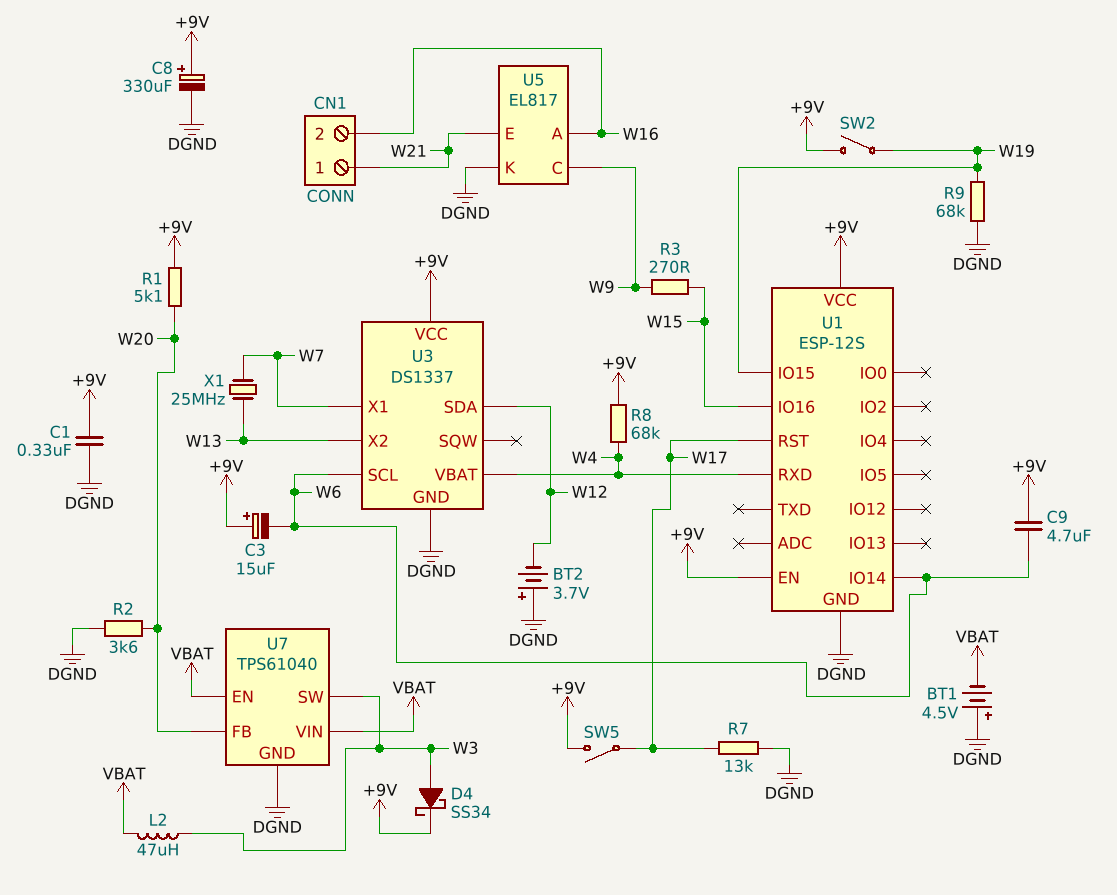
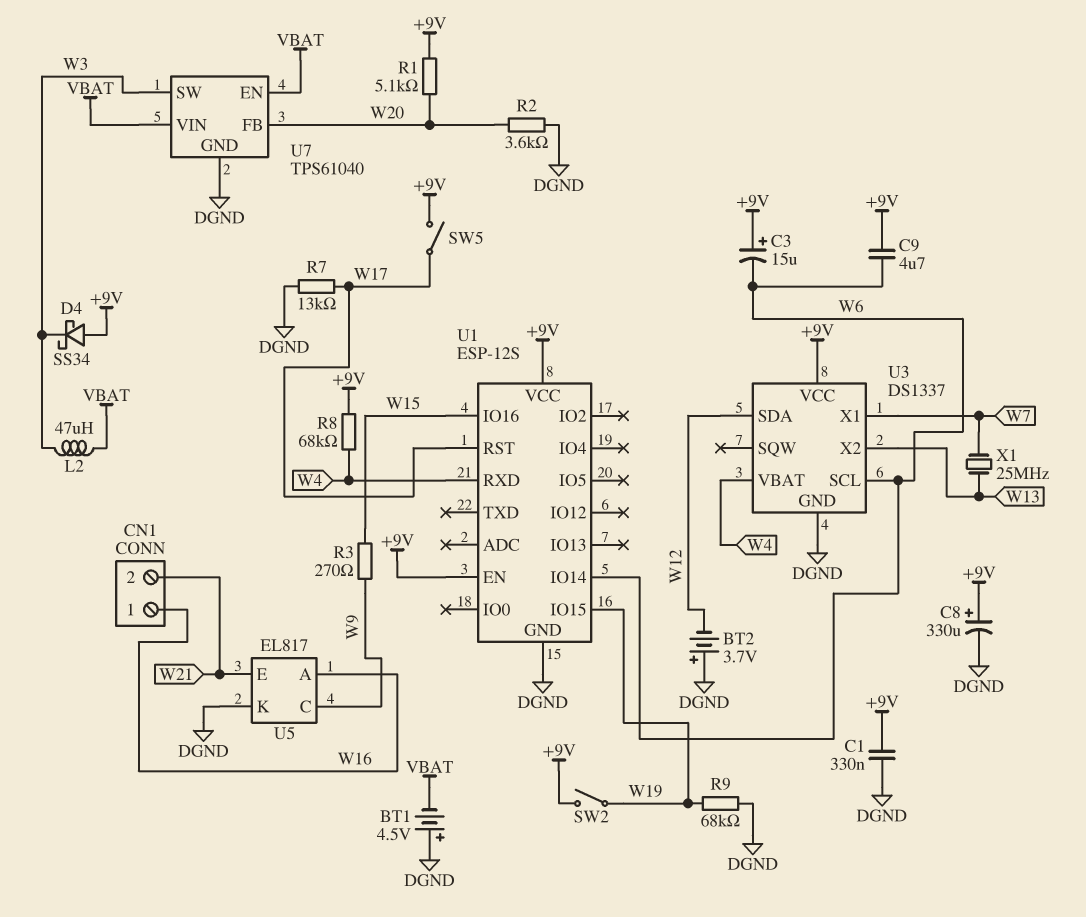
CN1 pin 1: W21 -> W16
CN1 pin 2: W16 -> W21
D4: schottky SS34 (A W3, K +9V) -> schottky SS34 (A +9V, K W3)

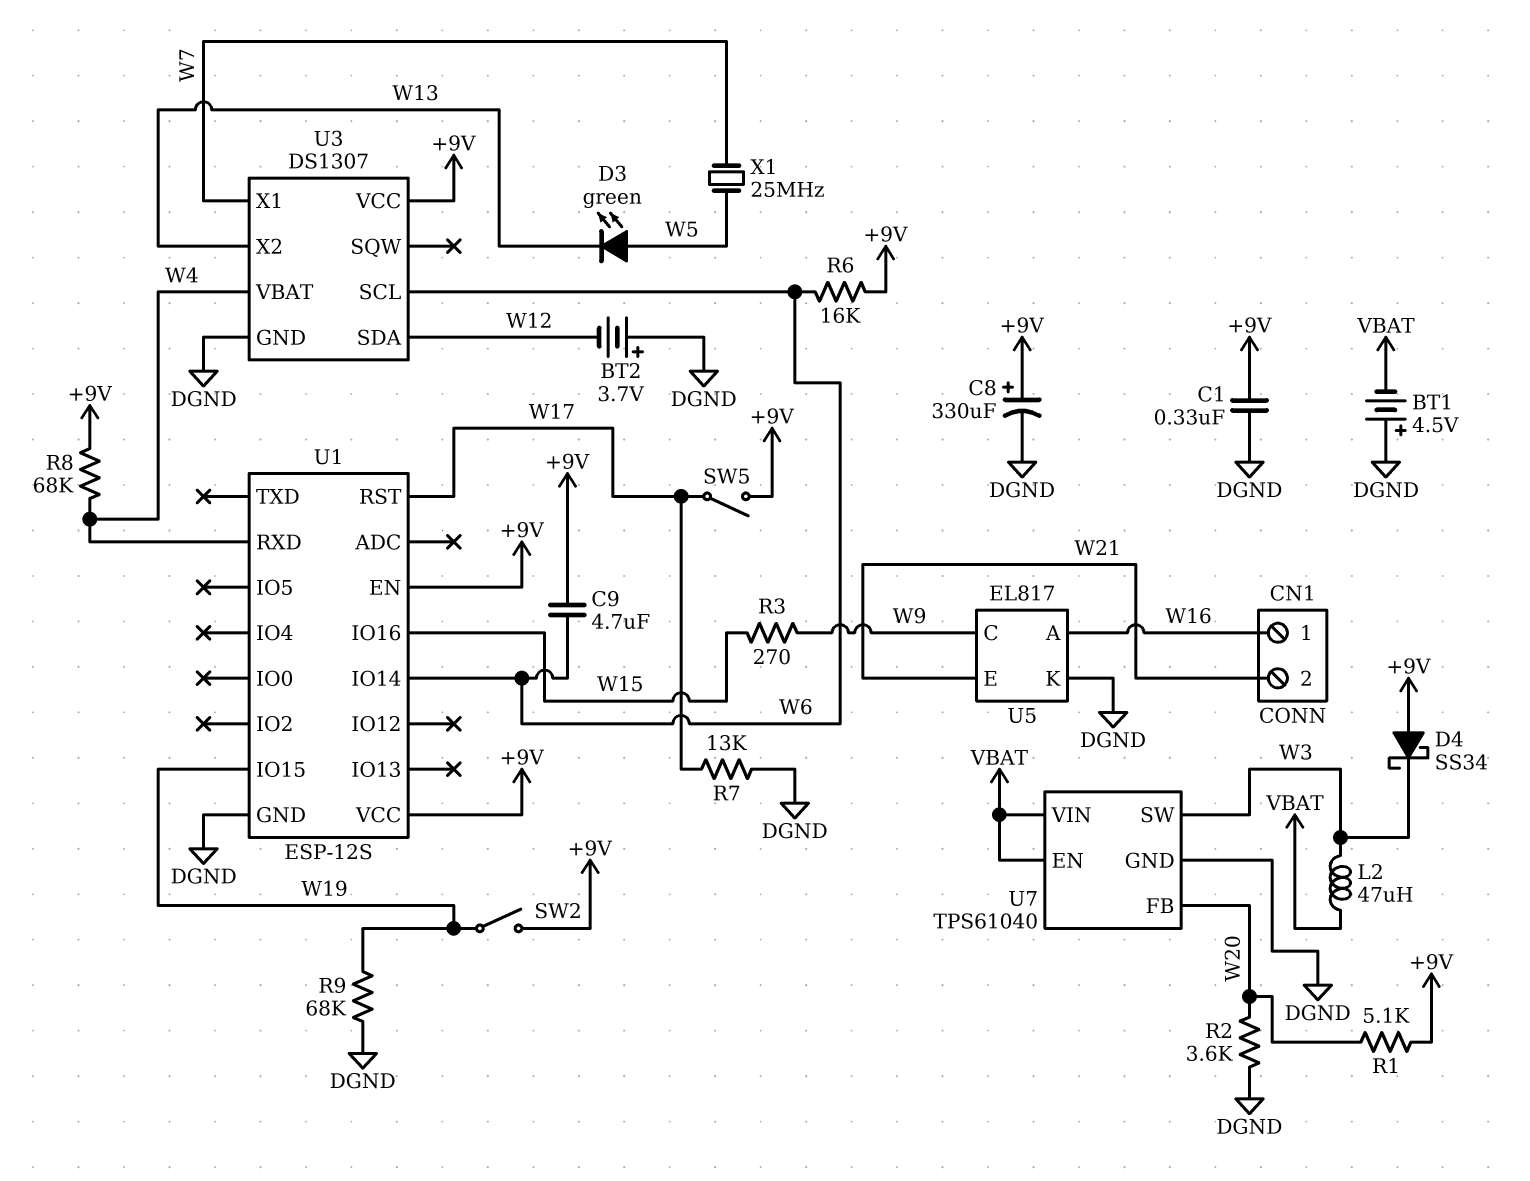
C3: 15uF (plus +9V, minus W6) -> none
D3: none -> LED green (A W5, K W13)
R6: none -> 16k (+9V, W6)
U3: DS1337 -> DS1307
X1: 25MHz (W7, W13) -> 25MHz (W5, W7)

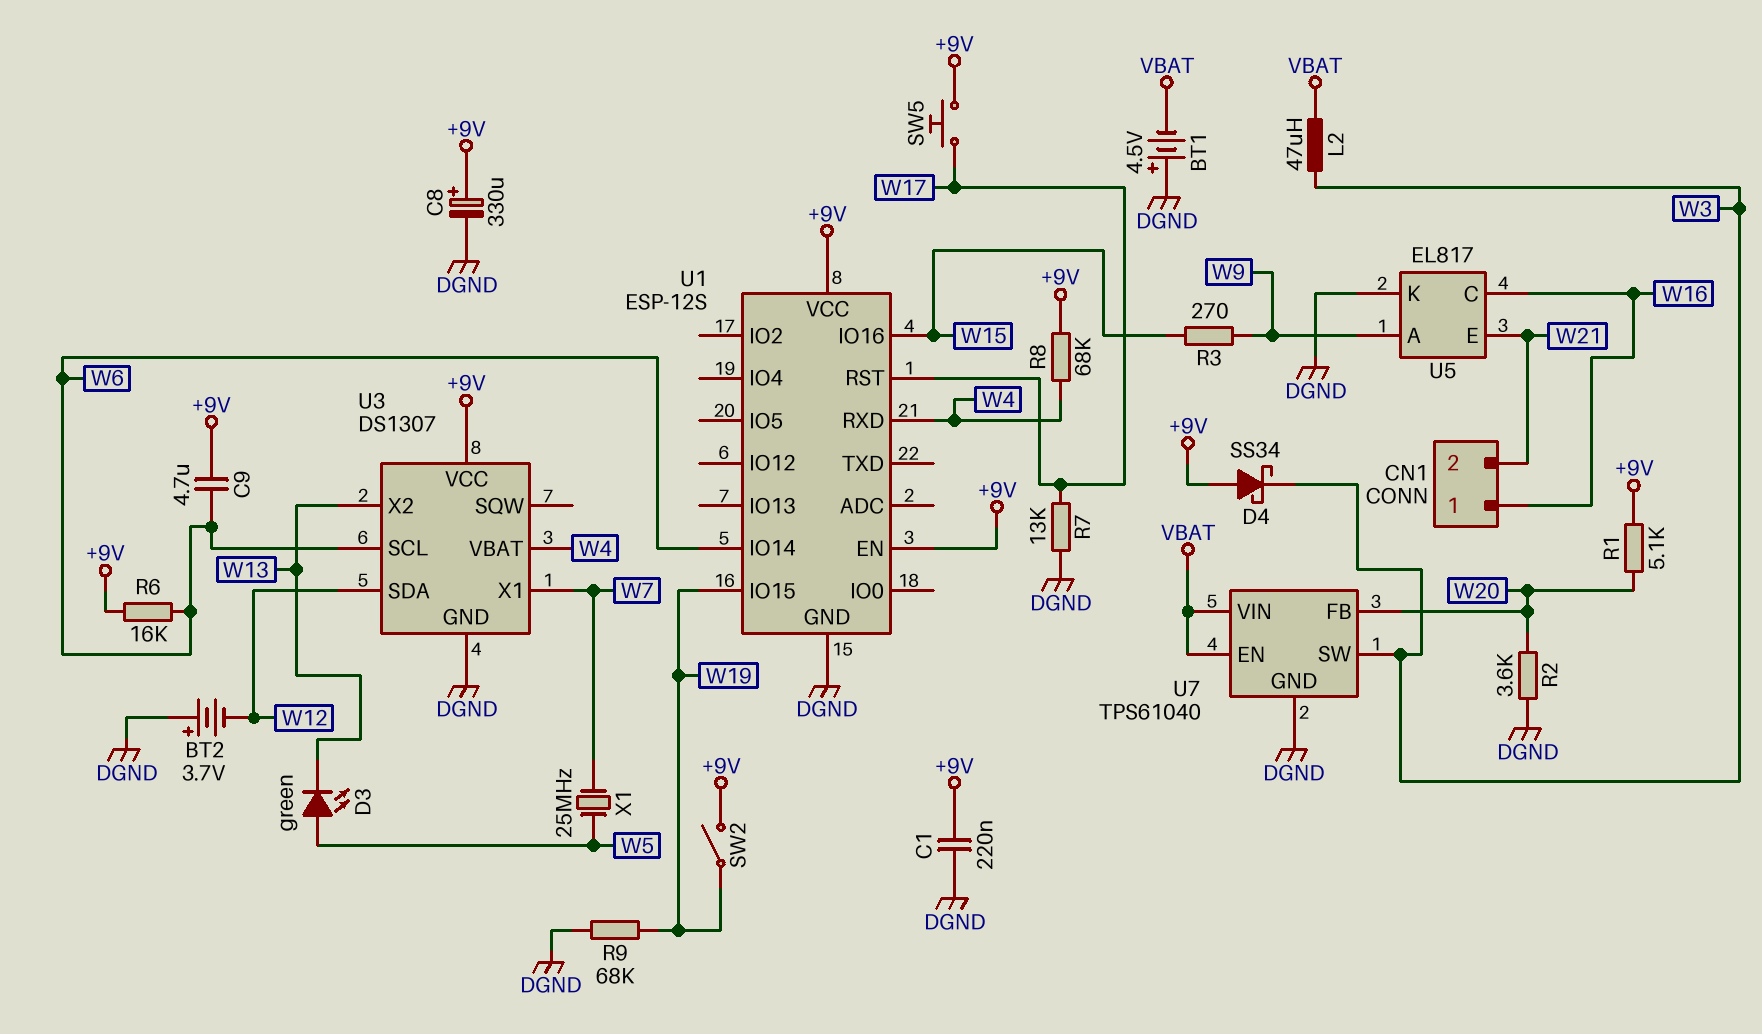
C1: 330nF (+9V, DGND) -> 220nF (+9V, DGND)
SW5: switch (+9V, W17) -> button (+9V, W17)
U5 pin A: W16 -> W9
U5 pin C: W9 -> W16

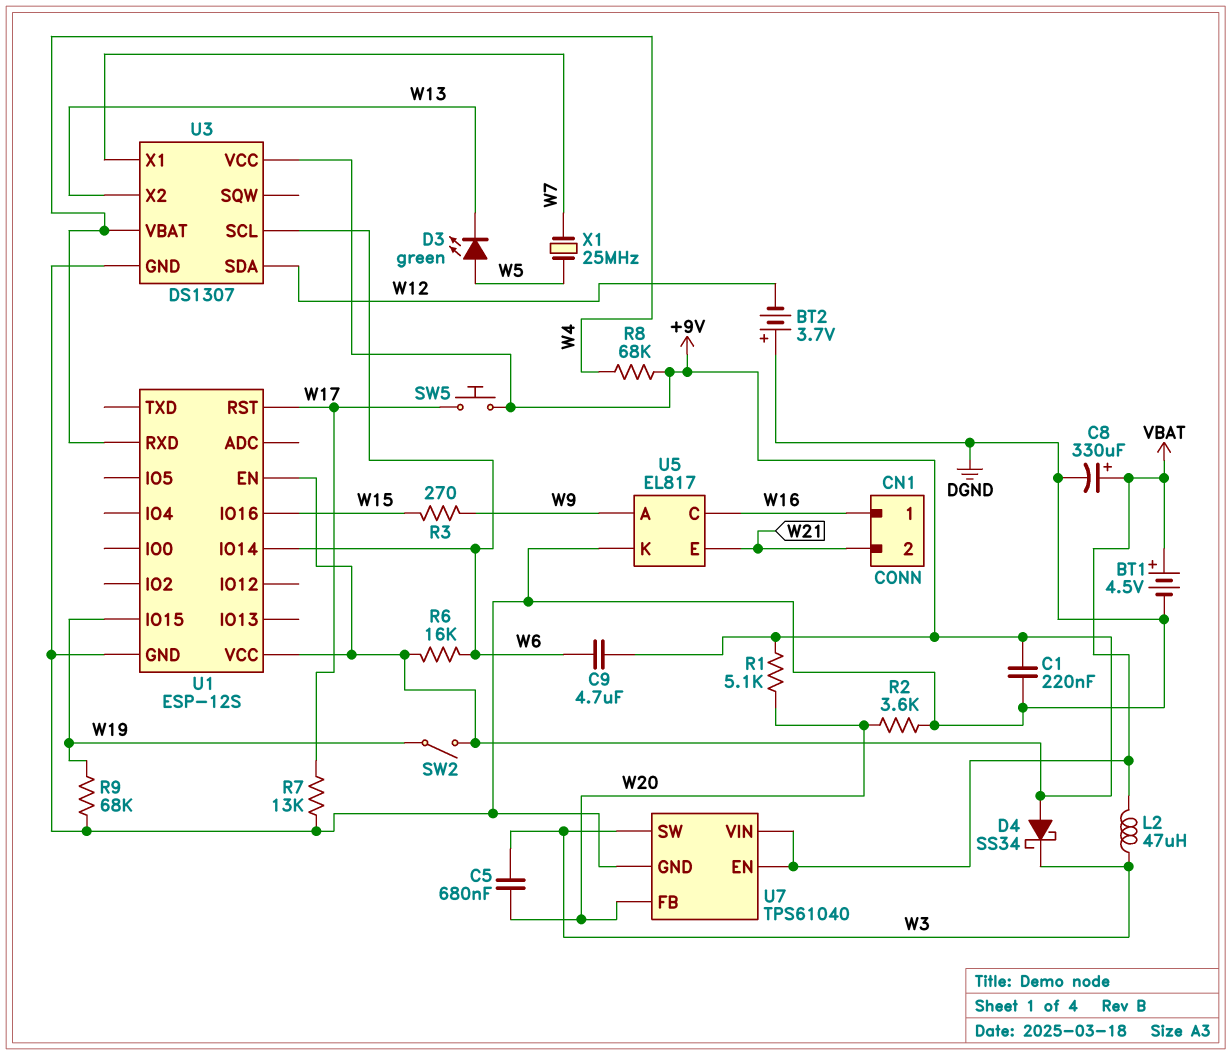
BT1: 4.5V (plus DGND, minus VBAT) -> 4.5V (plus VBAT, minus DGND)
C5: none -> 680nF (W3, W20)
C8: 330uF (plus +9V, minus DGND) -> 330uF (plus VBAT, minus DGND)

